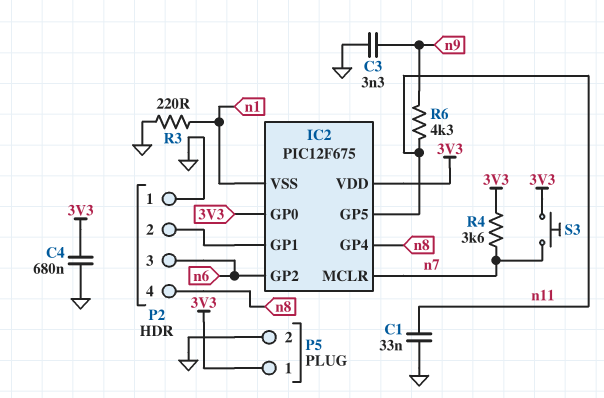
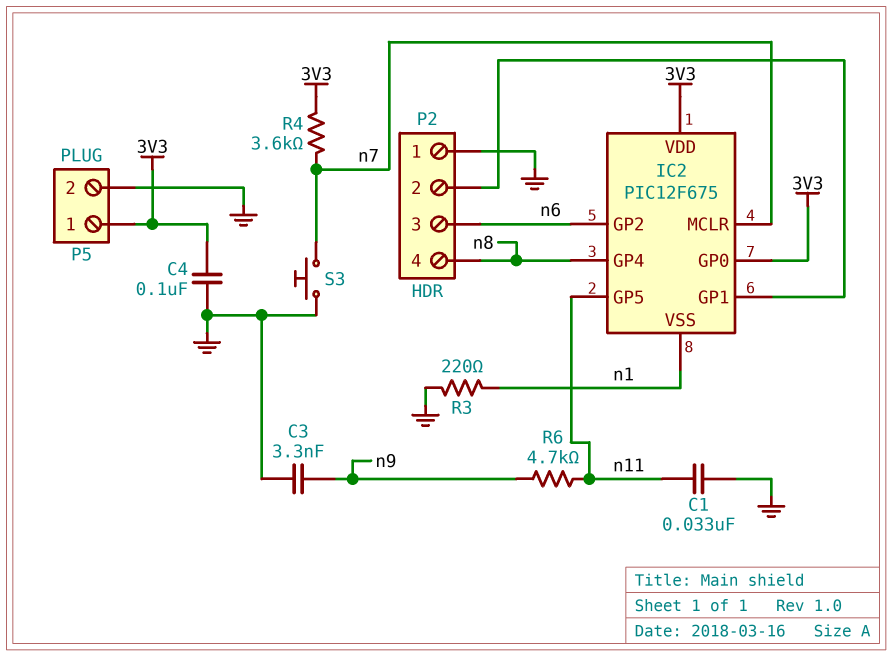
C4: 680nF (3V3, GND) -> 100nF (3V3, GND)
R6: 4.3k (n9, n11) -> 4.7k (n9, n11)
S3: button (3V3, n7) -> button (GND, n7)

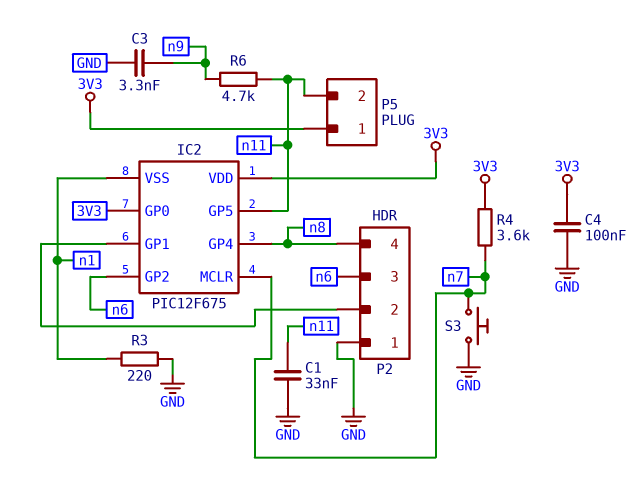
P5 pin 2: GND -> n11

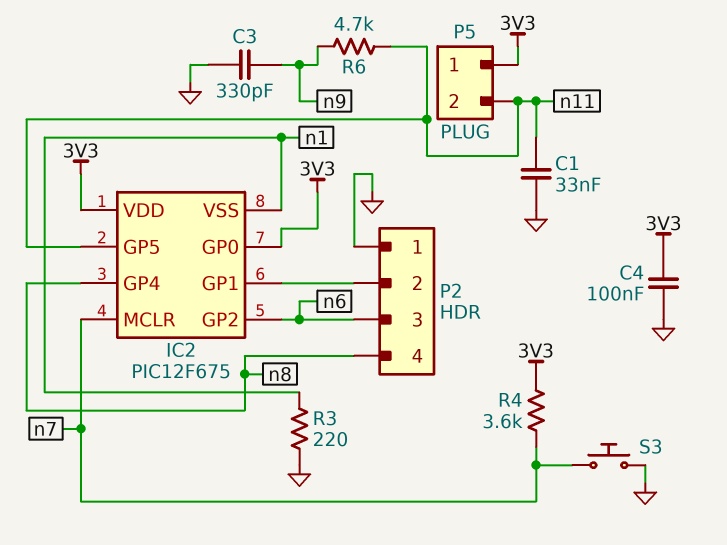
C3: 3.3nF (GND, n9) -> 330pF (GND, n9)

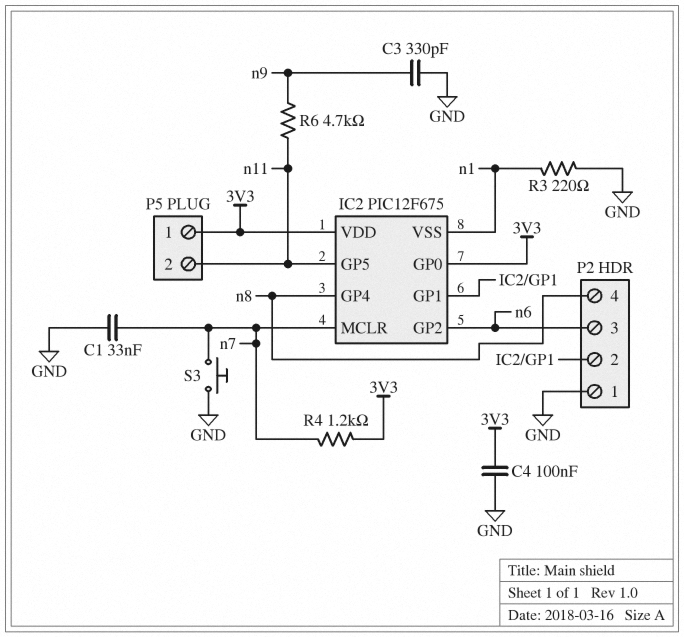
C1: 33nF (GND, n11) -> 33nF (GND, n7)
R4: 3.6k (3V3, n7) -> 1.2k (3V3, n7)

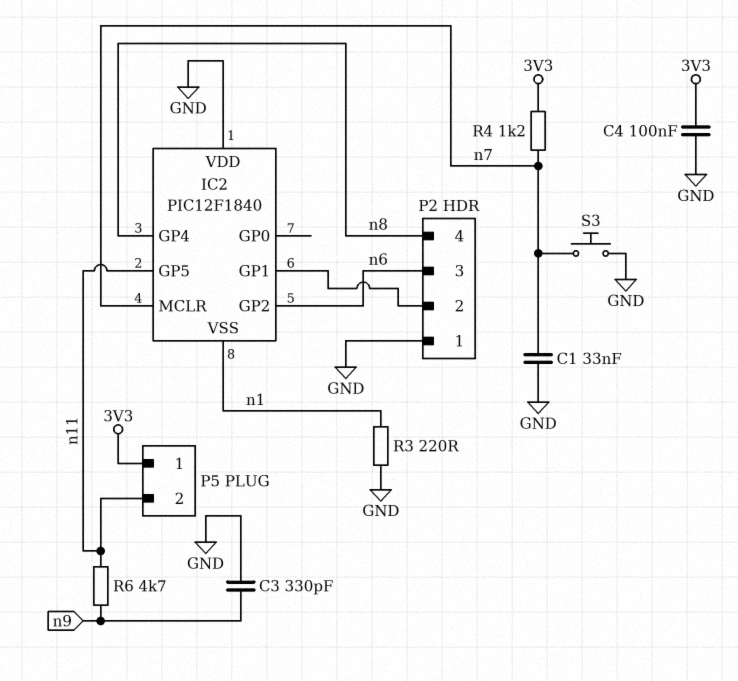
IC2: PIC12F675 -> PIC12F1840
IC2 pin GP0: 3V3 -> none
IC2 pin VDD: 3V3 -> GND

